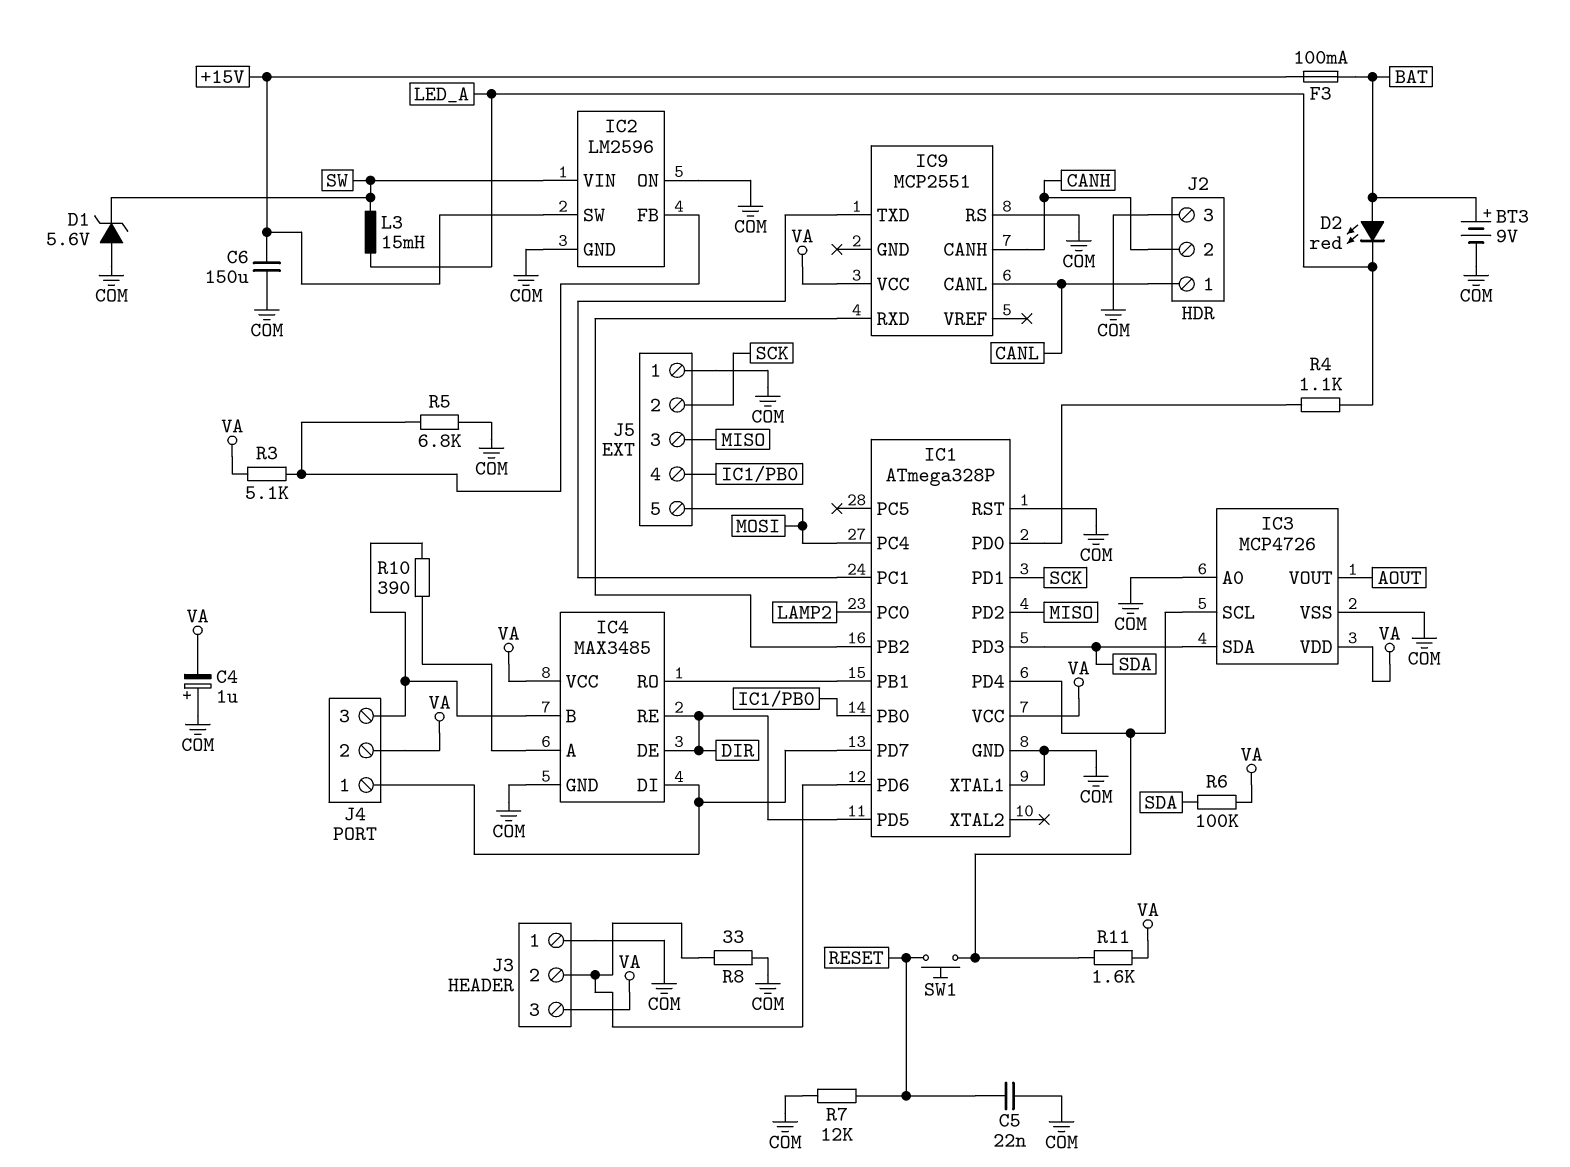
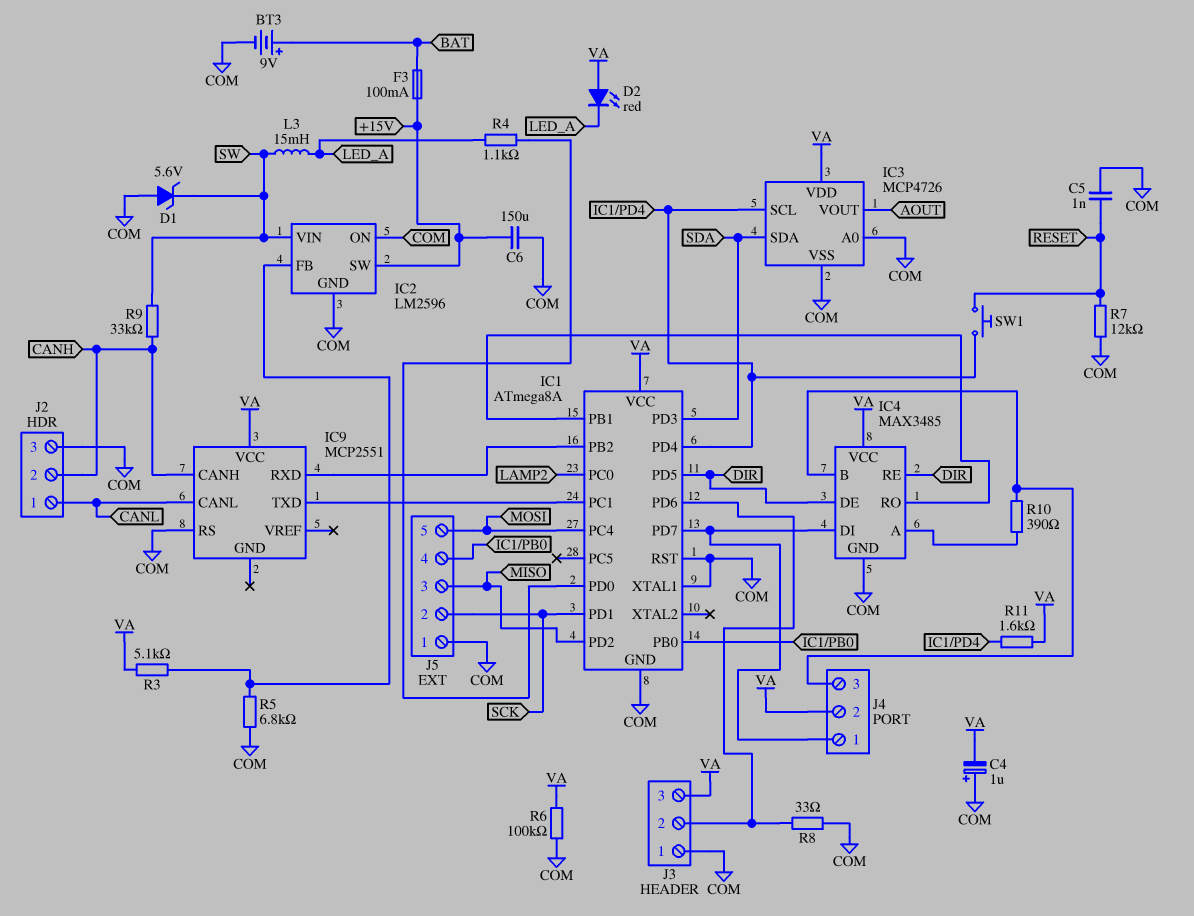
C5: 22nF (COM, RESET) -> 1nF (COM, RESET)
D2: LED red (A BAT, K LED_A) -> LED red (A VA, K LED_A)
IC1: ATmega328P -> ATmega8A
R6: 100k (SDA, VA) -> 100k (COM, VA)
R9: none -> 33k (CANH, SW)

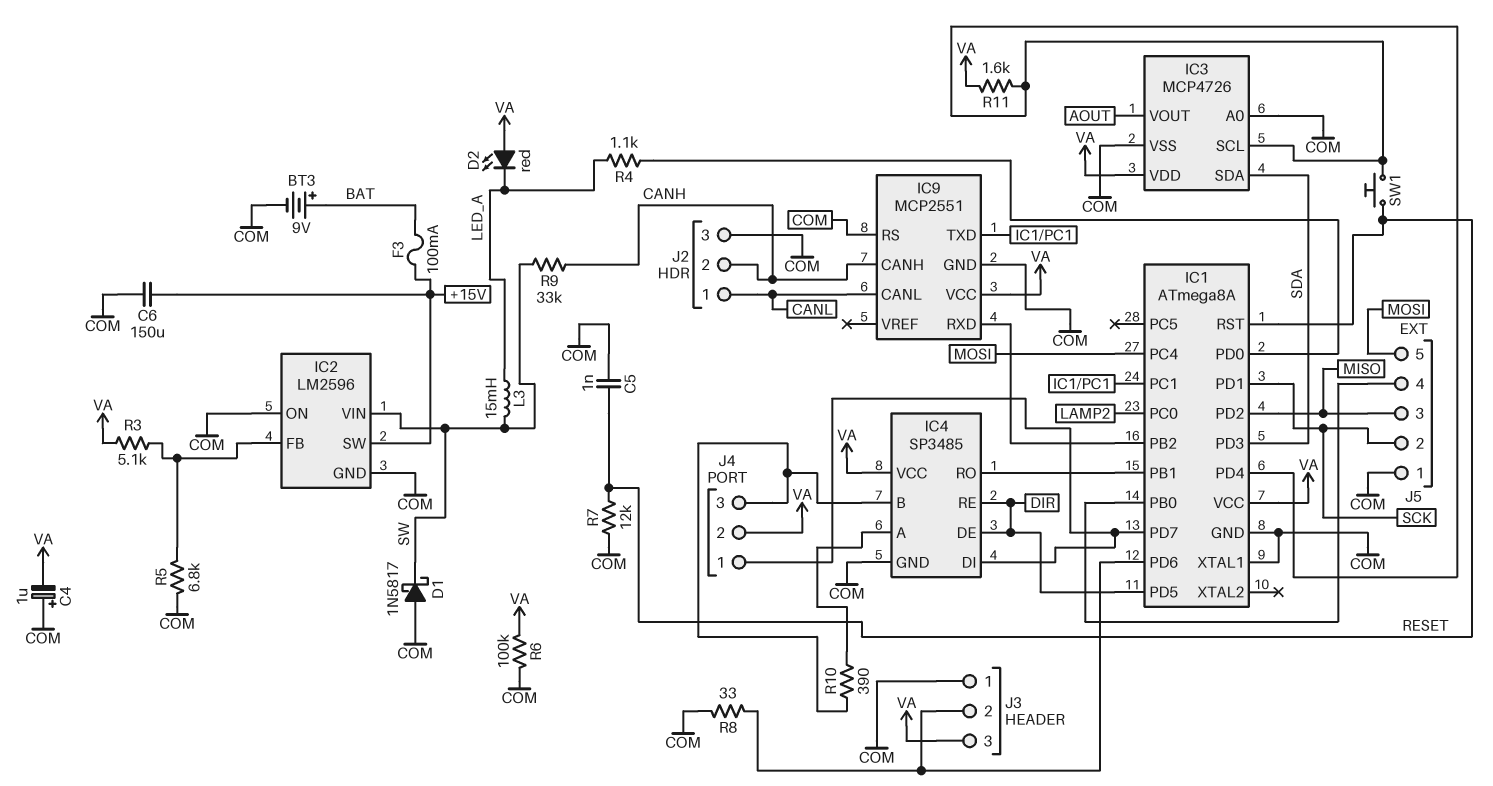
D1: zener 5.6V (A COM, K SW) -> schottky 1N5817 (A COM, K SW)
IC1 pin RST: COM -> RESET
IC4: MAX3485 -> SP3485
IC9 pin GND: none -> COM

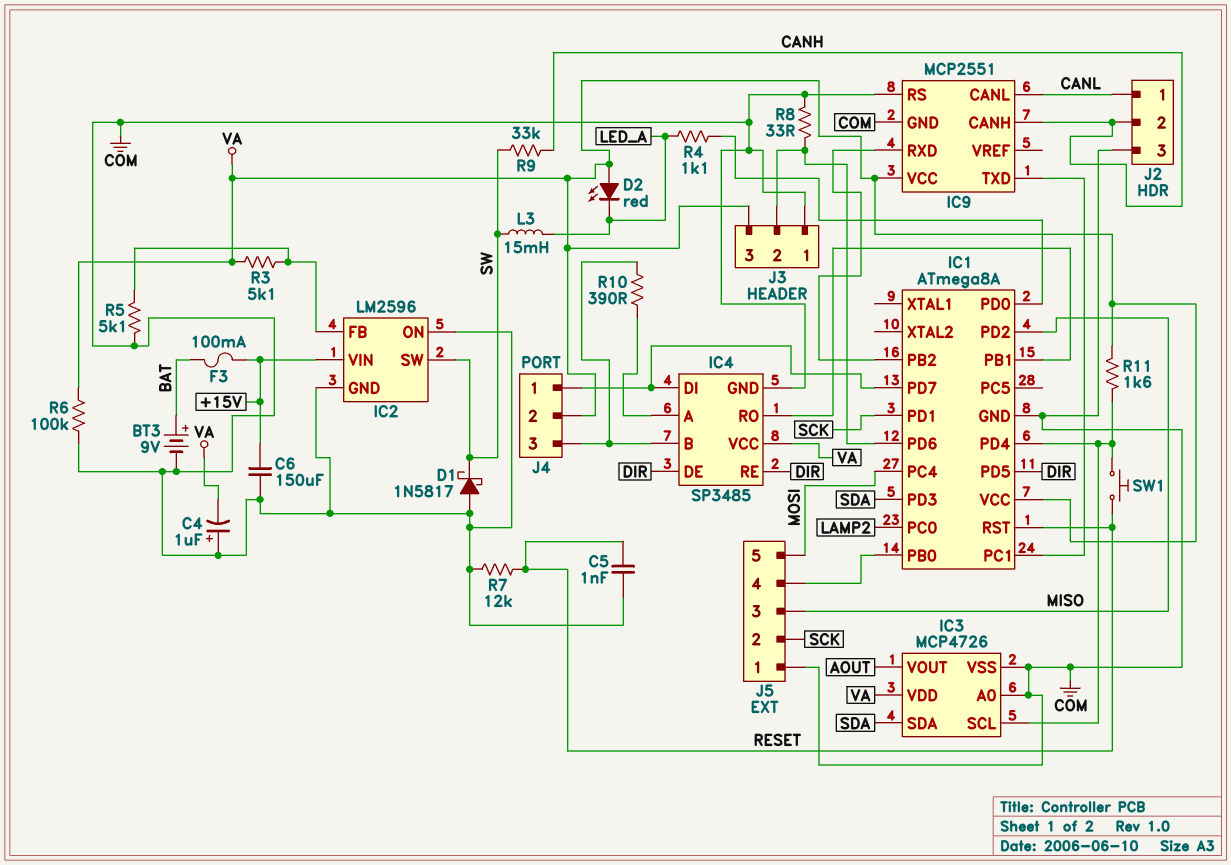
IC1 pin XTAL1: COM -> none
IC2 pin SW: +15V -> SW
IC2 pin VIN: SW -> +15V
R5: 6.8k (COM, IC2/FB) -> 5.1k (COM, IC2/FB)

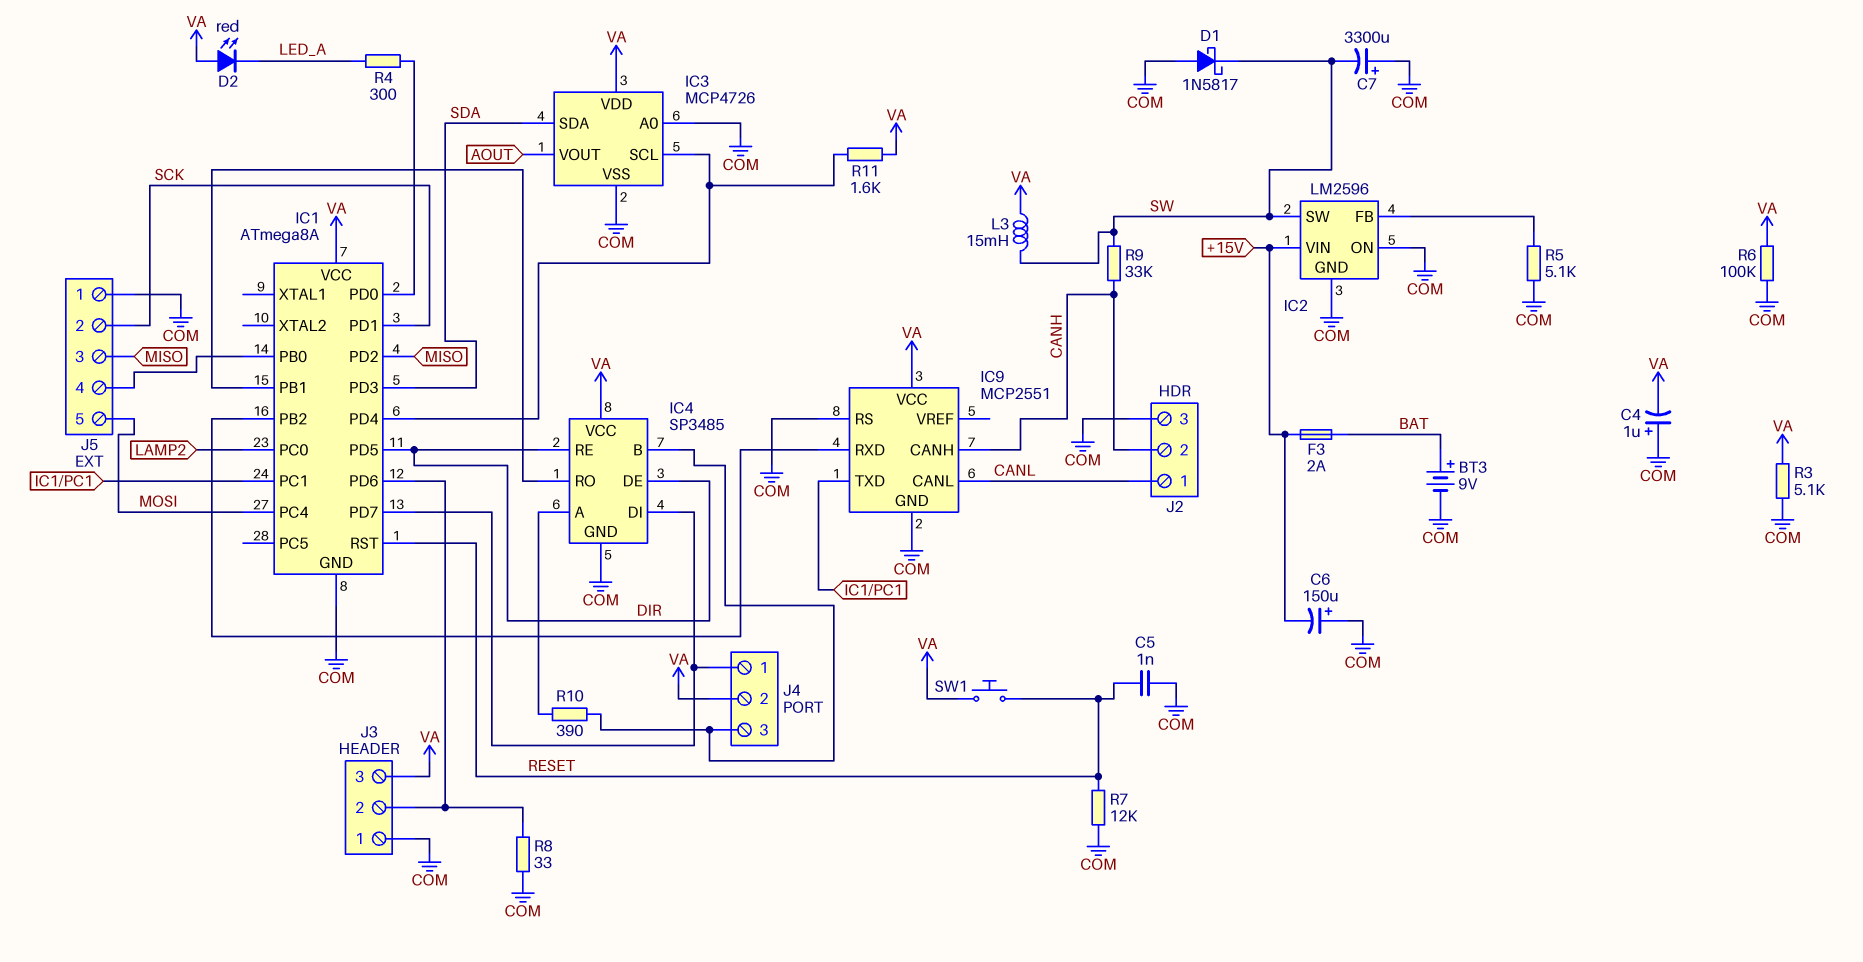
C6: 150uF (+15V, COM) -> 150uF (plus COM, minus +15V)
C7: none -> 3300uF (plus COM, minus SW)
F3: 100mA (+15V, BAT) -> 2A (+15V, BAT)
L3: 15mH (LED_A, SW) -> 15mH (SW, VA)
R3: 5.1k (IC2/FB, VA) -> 5.1k (COM, VA)
R4: 1.1k (IC1/PD0, LED_A) -> 300 (IC1/PD0, LED_A)
SW1: button (IC1/PD4, RESET) -> button (RESET, VA)

